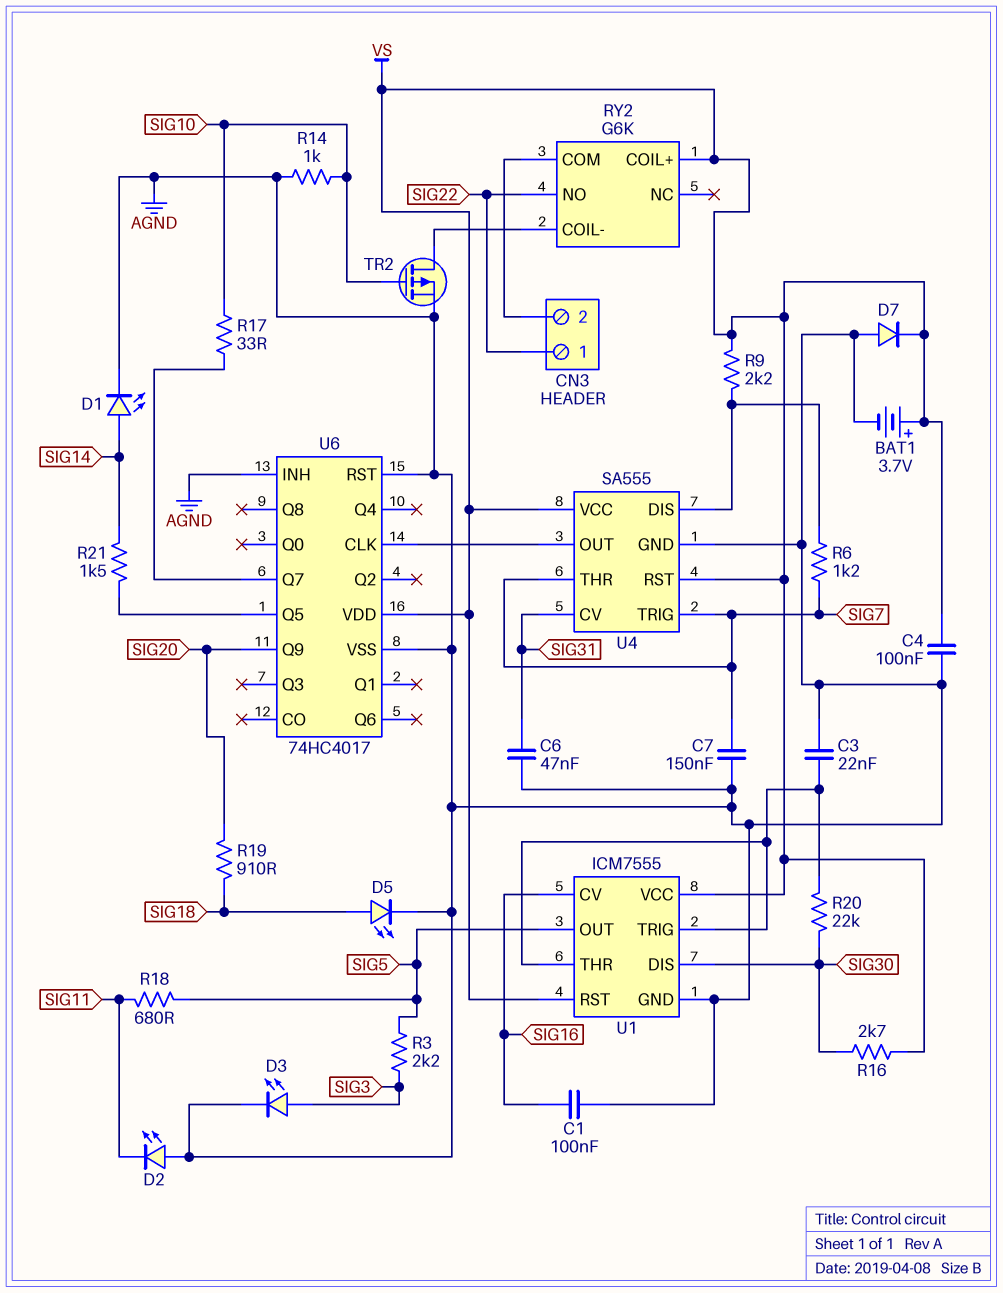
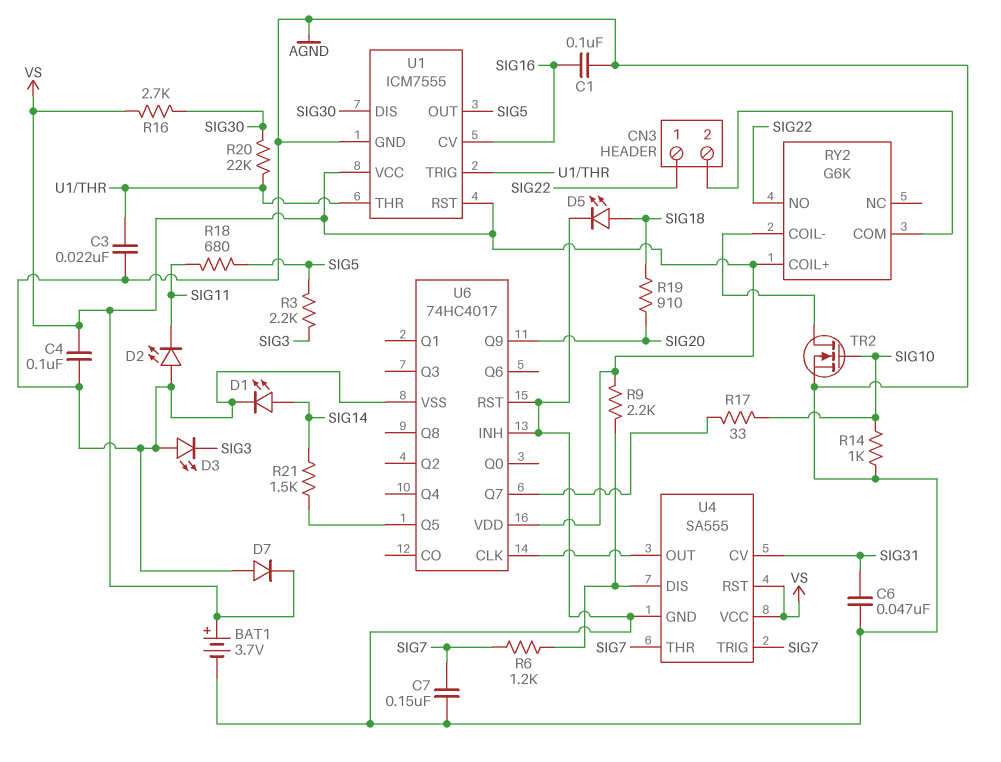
D3: LED (A SIG3, K AGND) -> LED (A AGND, K SIG3)
TR2: PMOS (G SIG10, D RY2/COIL-, S AGND) -> NMOS (G SIG10, D RY2/COIL-, S AGND)

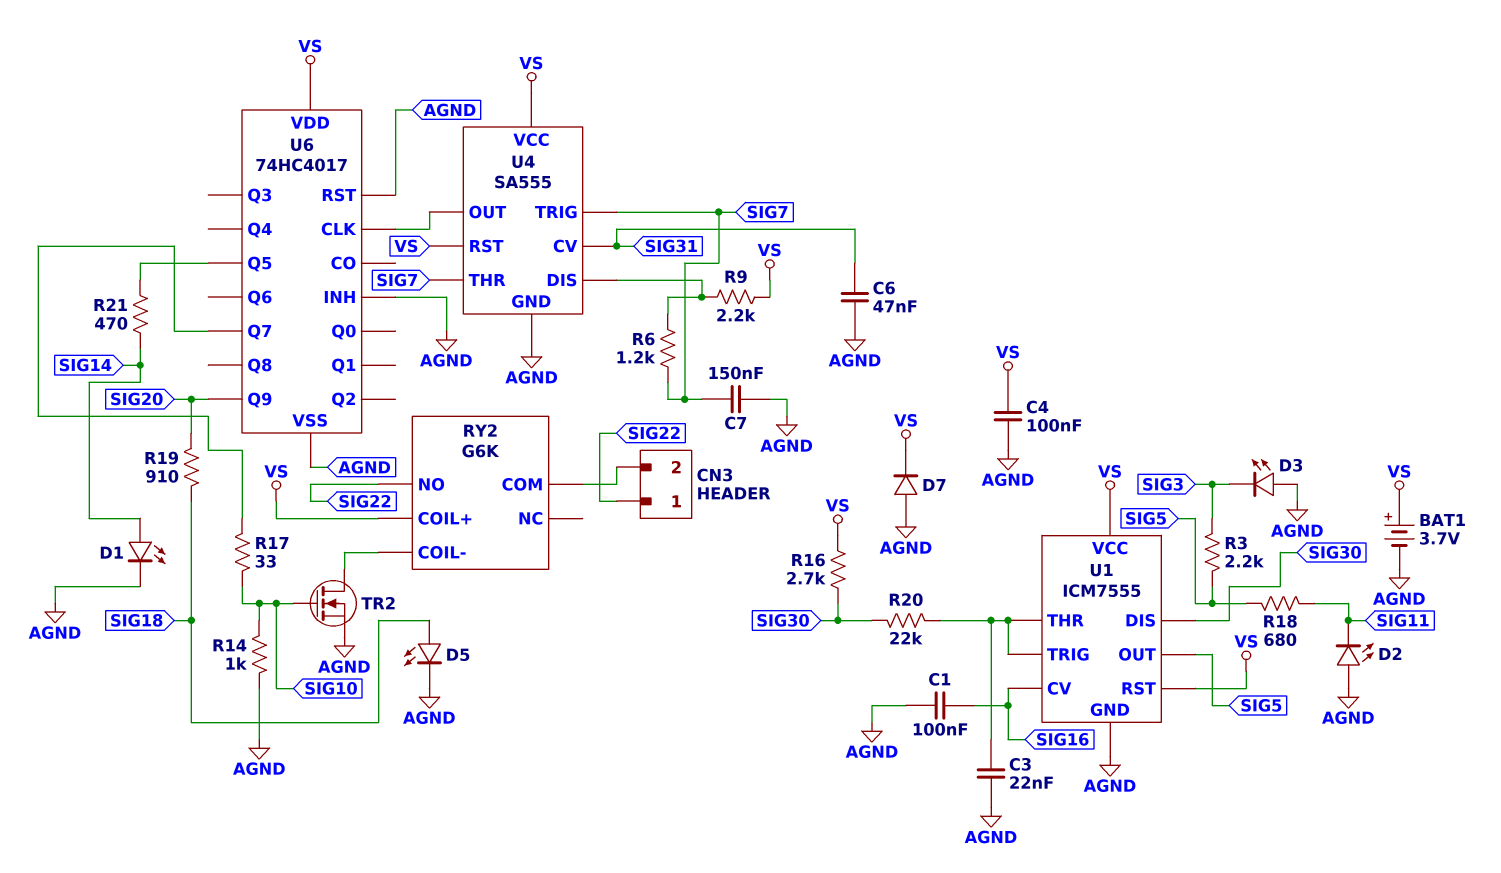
R21: 1.5k (SIG14, U6/Q5) -> 470 (SIG14, U6/Q5)

